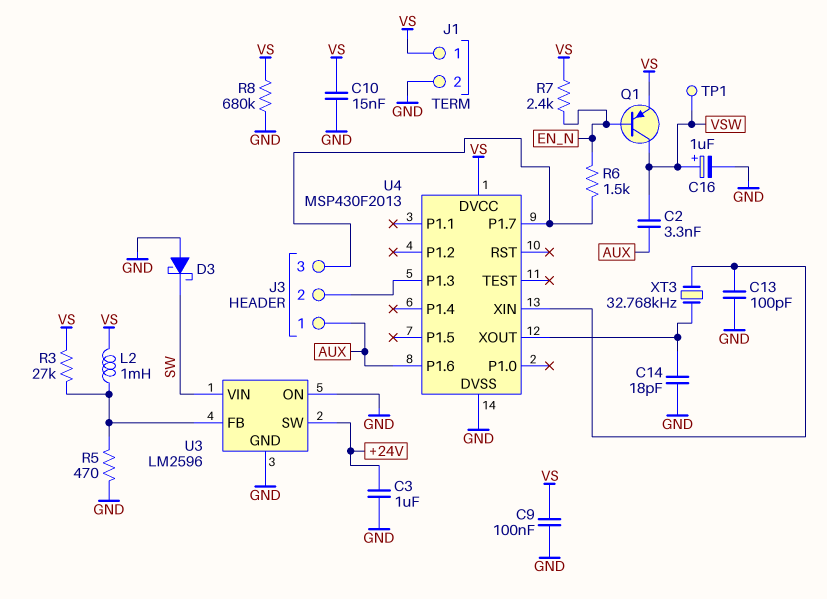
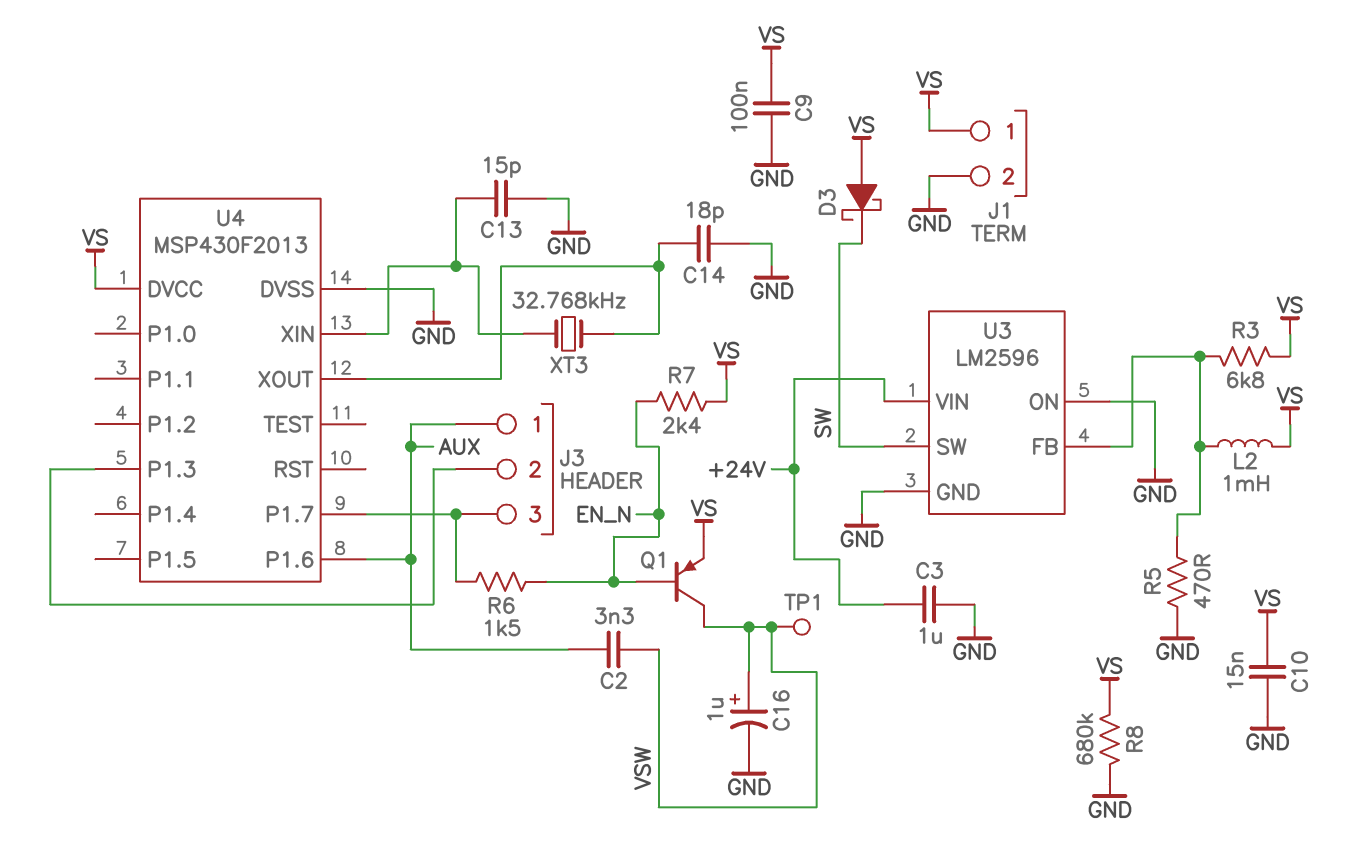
C13: 100pF (GND, U4/XIN) -> 15pF (GND, U4/XIN)
D3: schottky (A GND, K SW) -> schottky (A VS, K SW)
R3: 27k (U3/FB, VS) -> 6.8k (U3/FB, VS)
U3 pin SW: +24V -> SW
U3 pin VIN: SW -> +24V

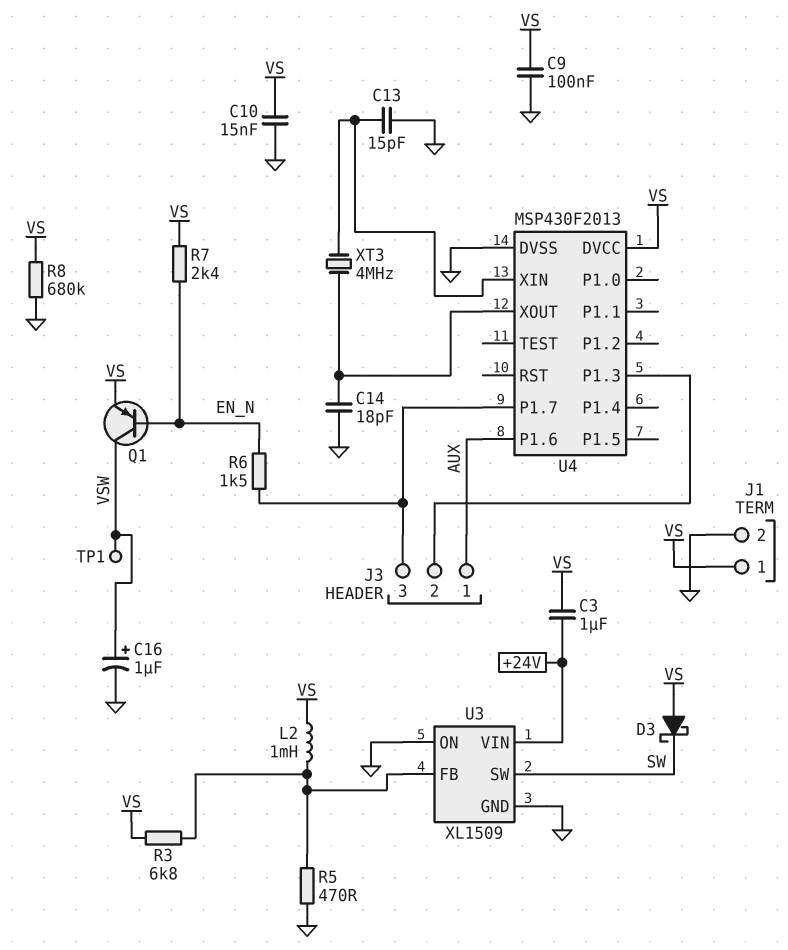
C2: 3.3nF (AUX, VSW) -> none
C3: 1uF (+24V, GND) -> 1uF (+24V, VS)
U3: LM2596 -> XL1509
XT3: 32.768kHz (U4/XIN, U4/XOUT) -> 4MHz (U4/XIN, U4/XOUT)

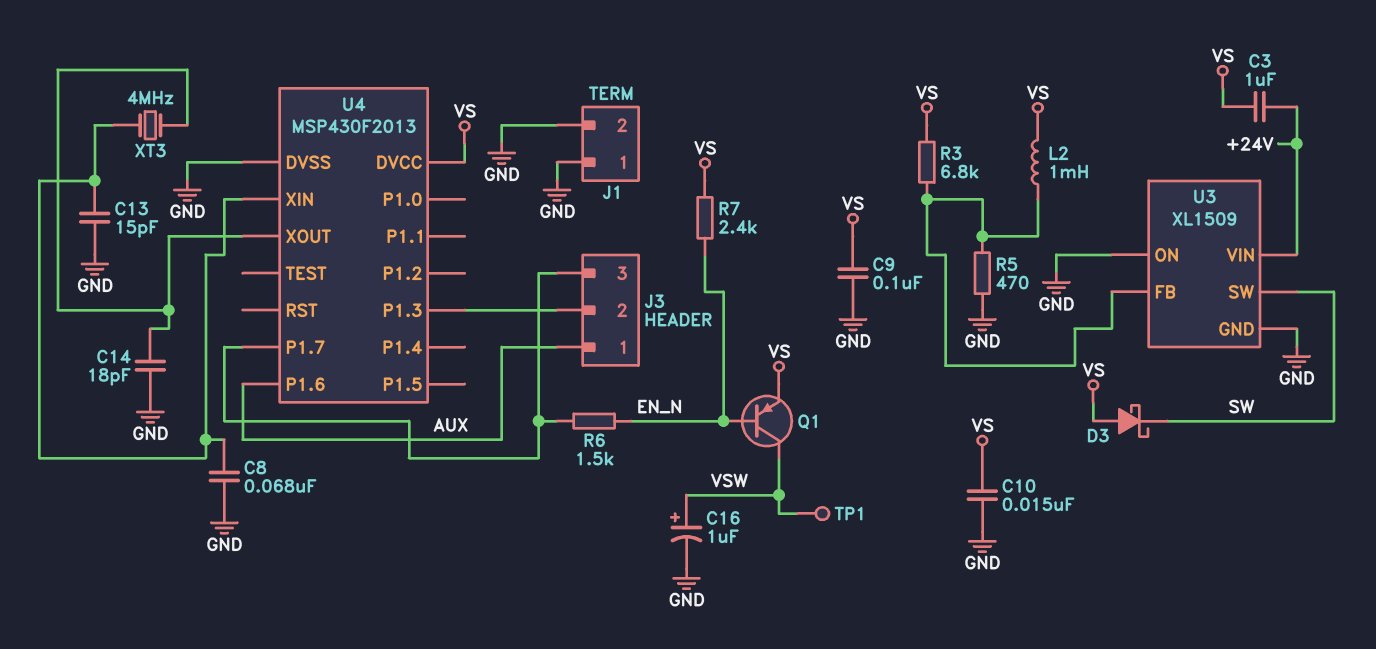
C8: none -> 68nF (GND, U4/XIN)
J1 pin 1: VS -> GND
R8: 680k (GND, VS) -> none

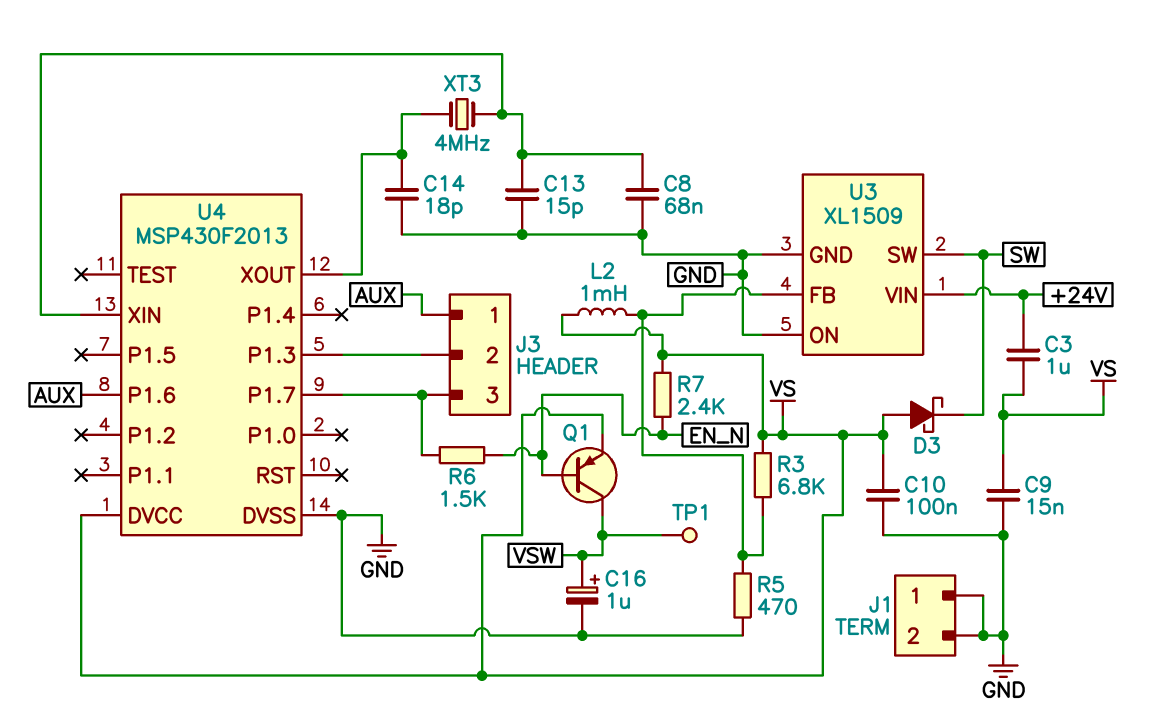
C9: 100nF (GND, VS) -> 15nF (GND, VS)
C10: 15nF (GND, VS) -> 100nF (GND, VS)

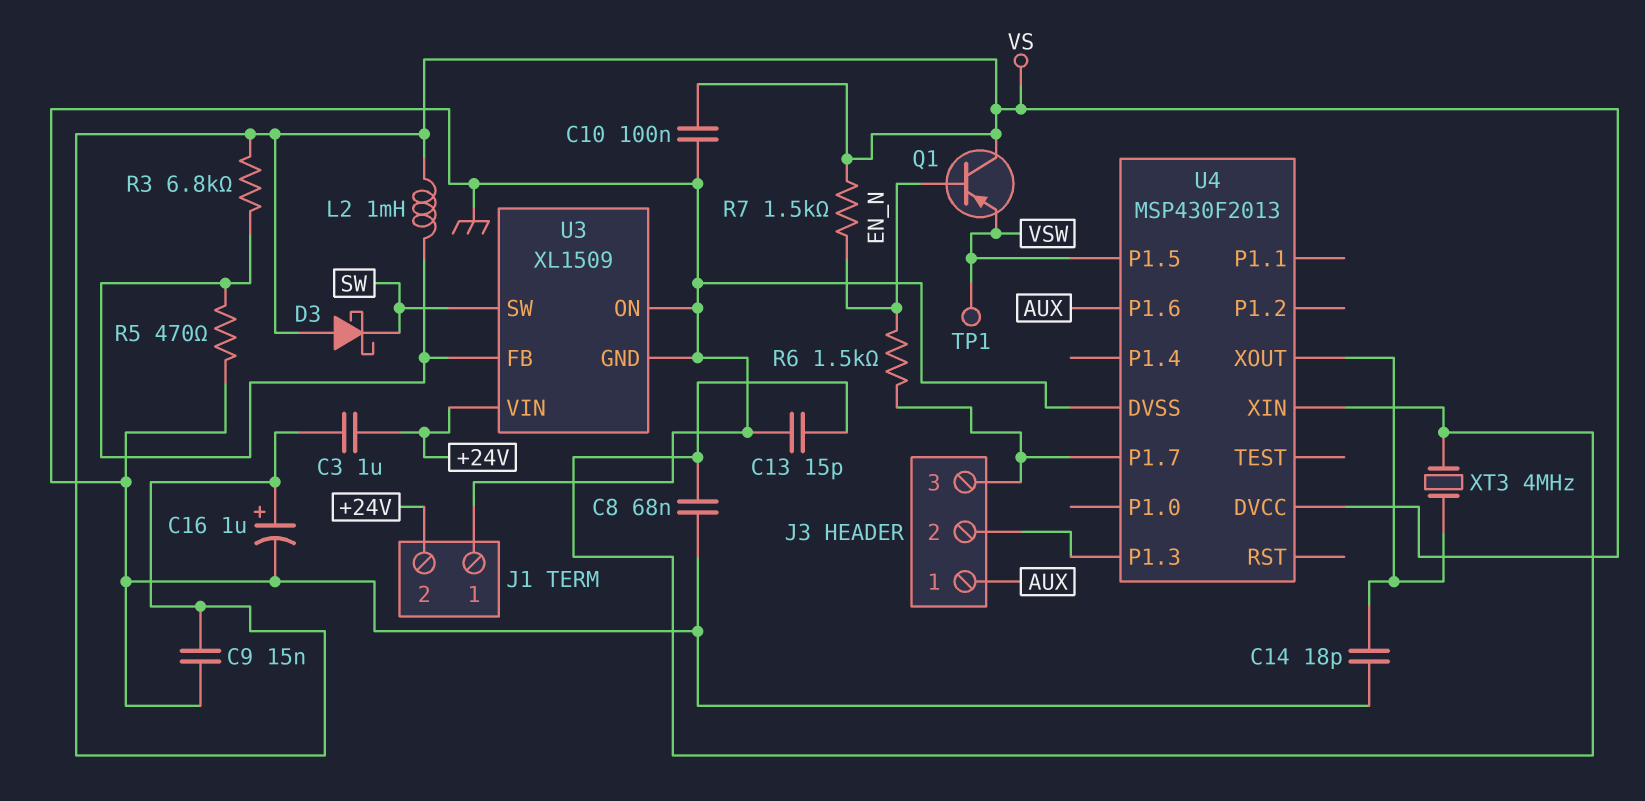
C16: 1uF (plus VSW, minus GND) -> 1uF (plus VS, minus GND)
J1 pin 2: GND -> +24V
Q1: PNP (B EN_N, C VSW, E VS) -> PNP (B EN_N, C VS, E VSW)
R7: 2.4k (EN_N, VS) -> 1.5k (EN_N, VS)
U4 pin P1.5: none -> VSW

